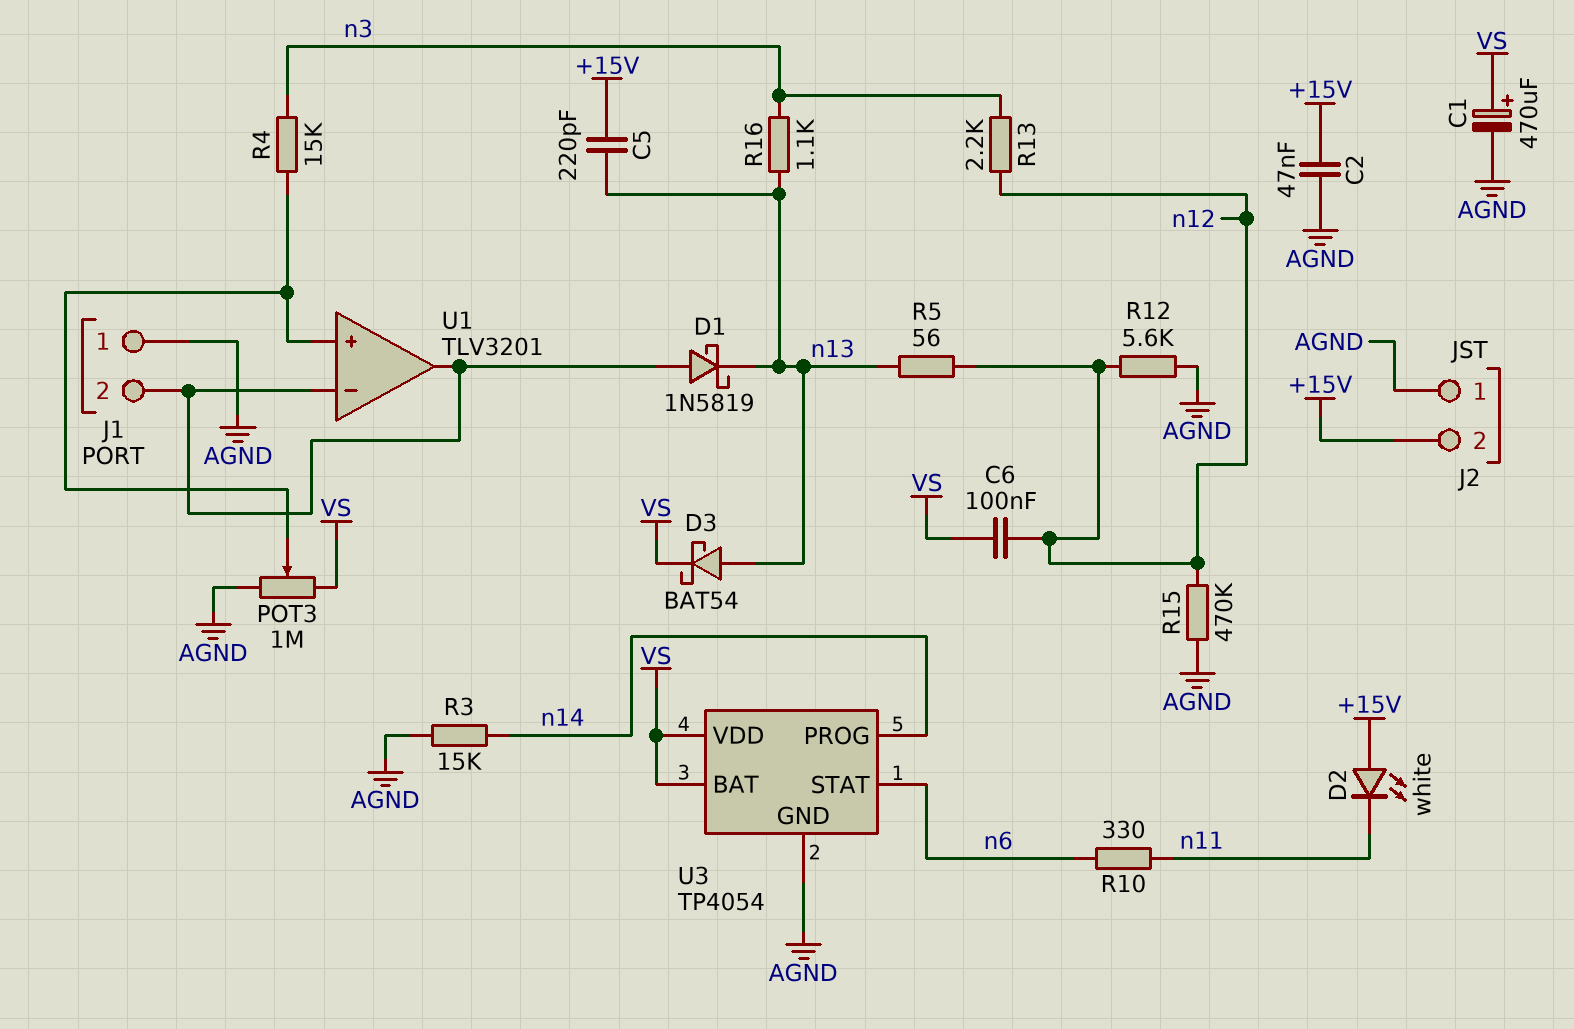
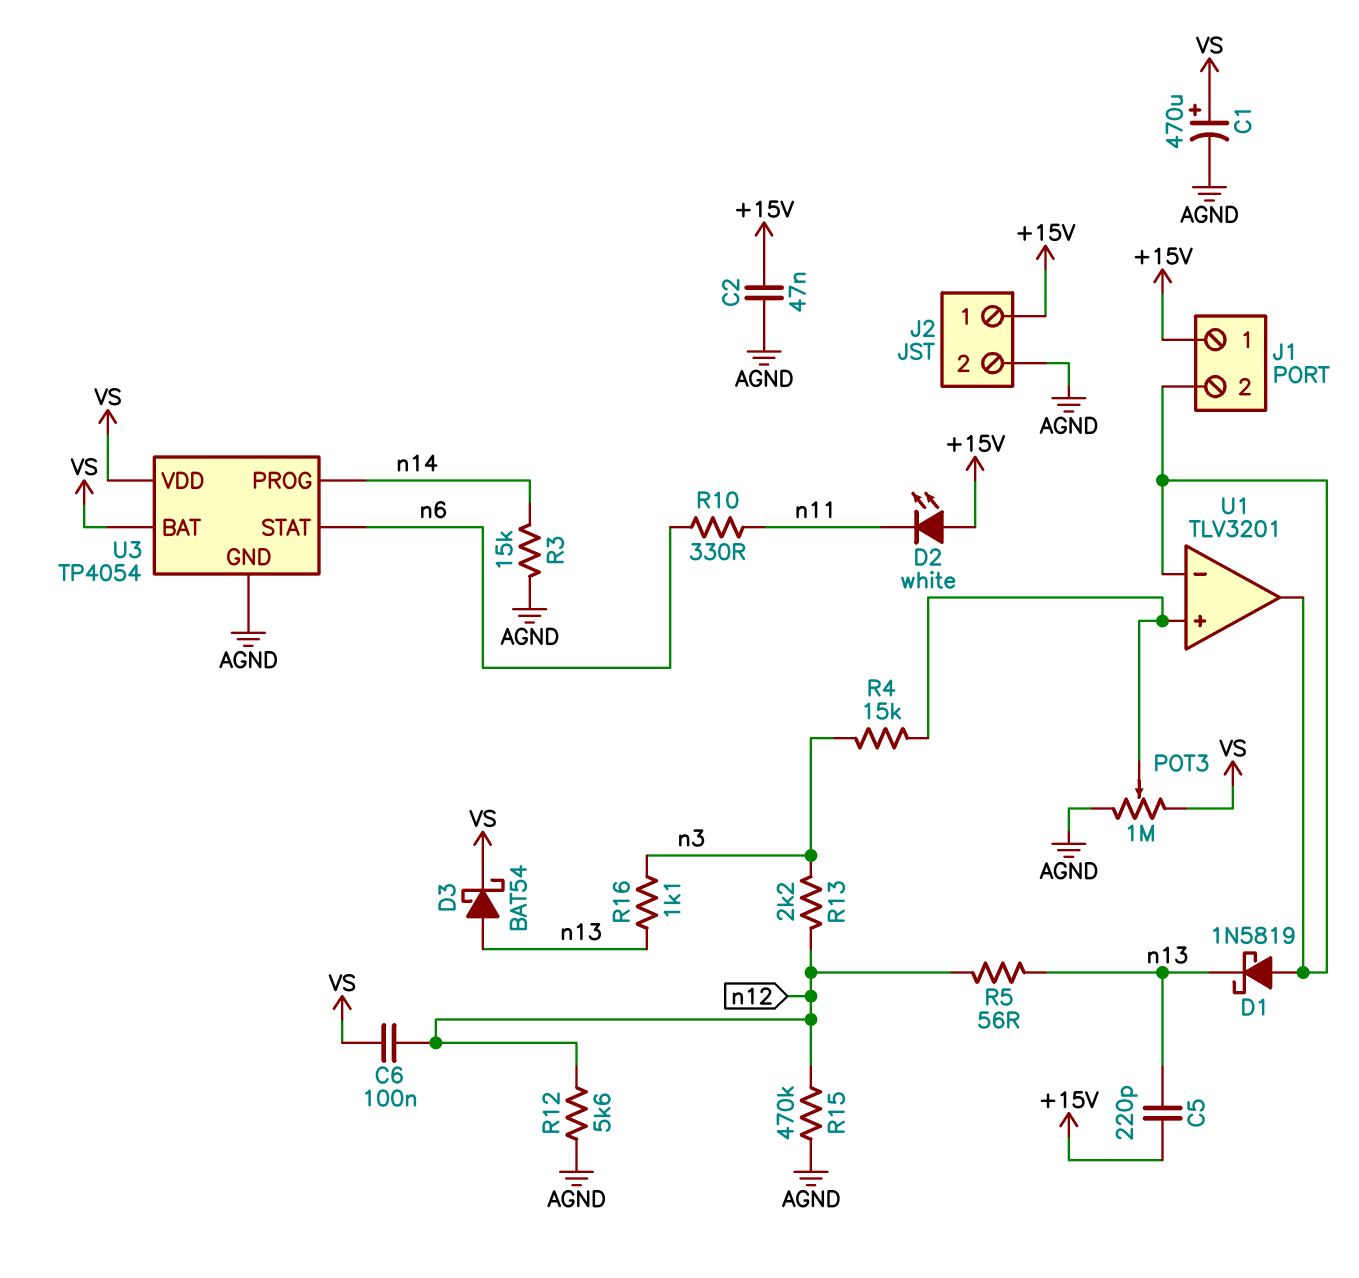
J1 pin 1: AGND -> +15V
J2 pin 1: AGND -> +15V
J2 pin 2: +15V -> AGND

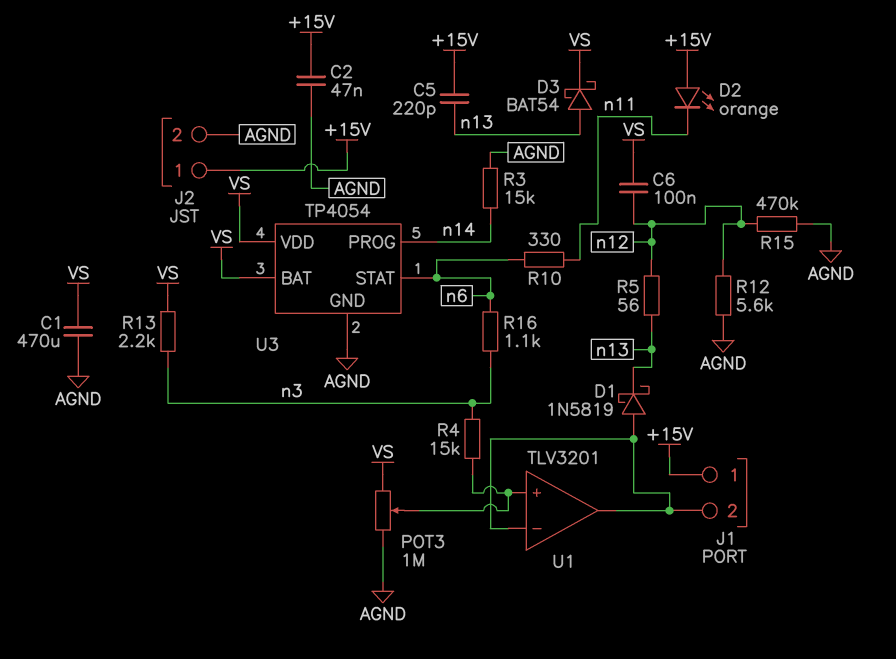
C1: 470uF (plus VS, minus AGND) -> 470uF (AGND, VS)
D2: LED white (A +15V, K n11) -> LED orange (A +15V, K n11)
R13: 2.2k (n3, n12) -> 2.2k (VS, n3)
R16: 1.1k (n3, n13) -> 1.1k (n3, n6)

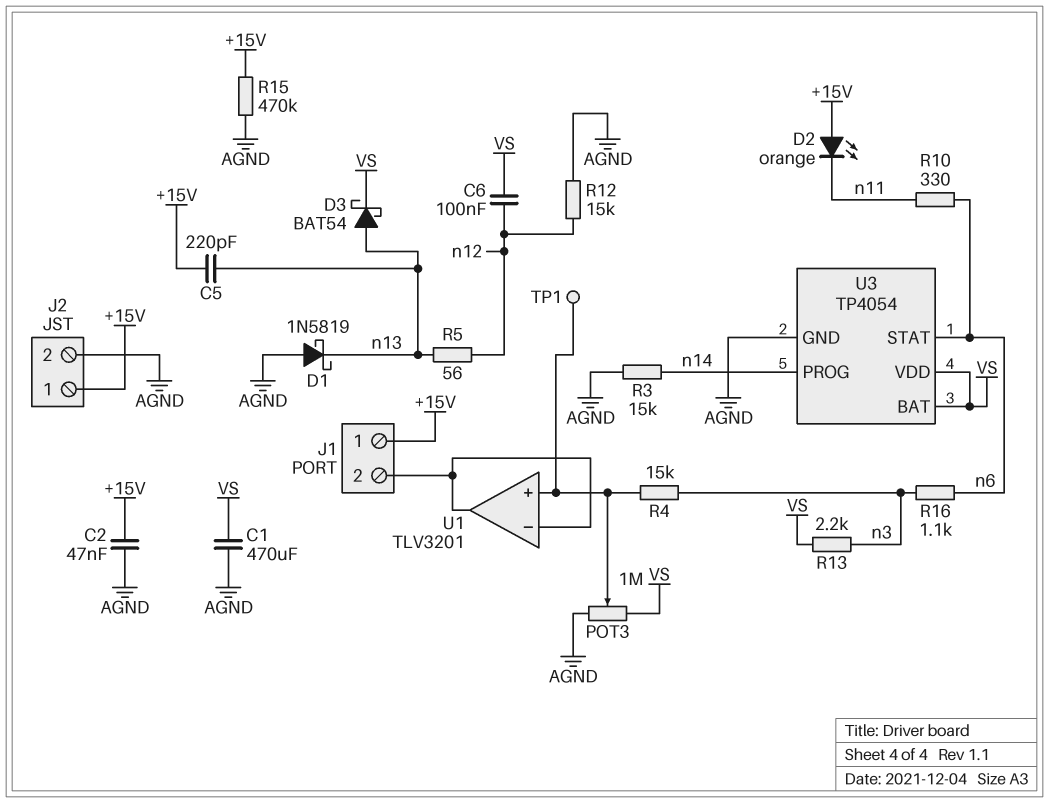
D1: schottky 1N5819 (A J1/2, K n13) -> schottky 1N5819 (A AGND, K n13)
R12: 5.6k (AGND, n12) -> 15k (AGND, n12)
R15: 470k (AGND, n12) -> 470k (+15V, AGND)
TP1: none -> test point (U1/in+)

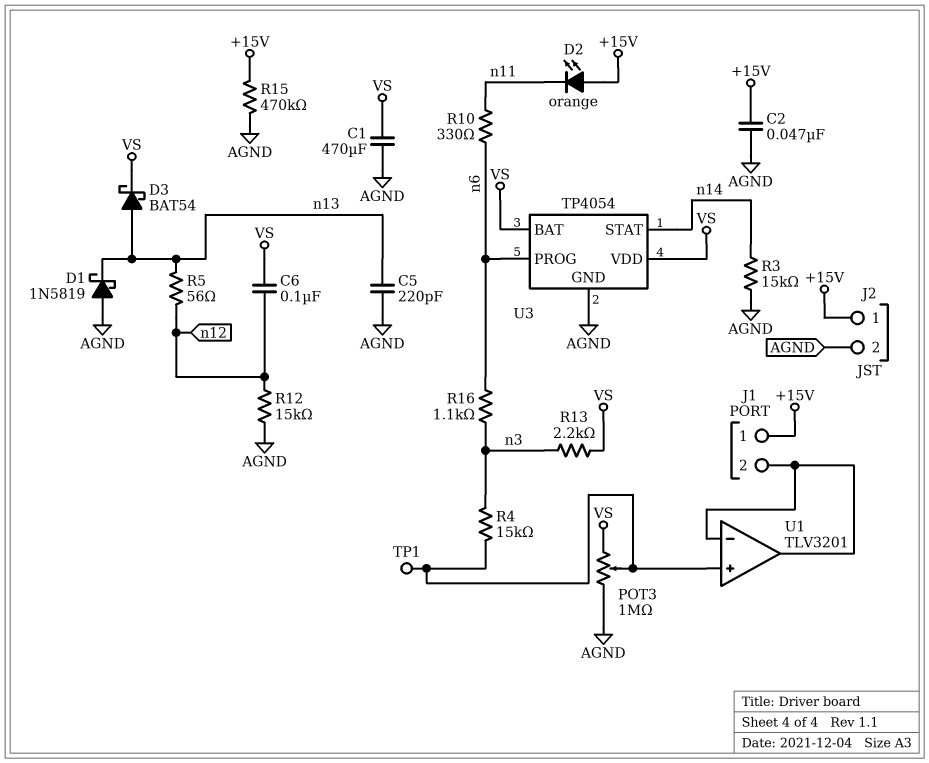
C5: 220pF (+15V, n13) -> 220pF (AGND, n13)
U3 pin PROG: n14 -> n6
U3 pin STAT: n6 -> n14

